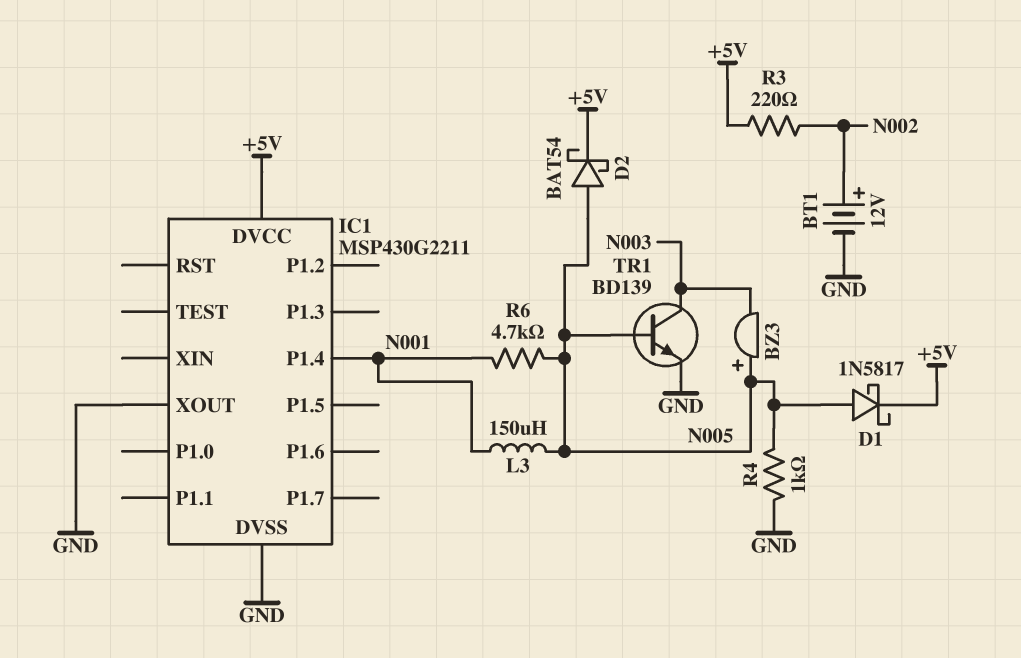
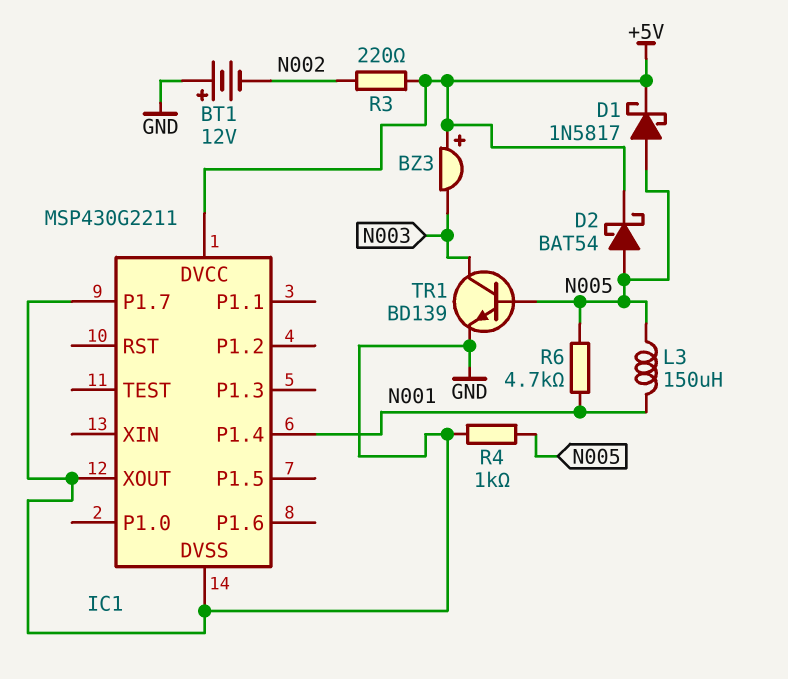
BT1: 12V (plus N002, minus GND) -> 12V (plus GND, minus N002)
BZ3: buzzer (plus N005, minus N003) -> buzzer (plus +5V, minus N003)
IC1 pin P1.7: none -> GND

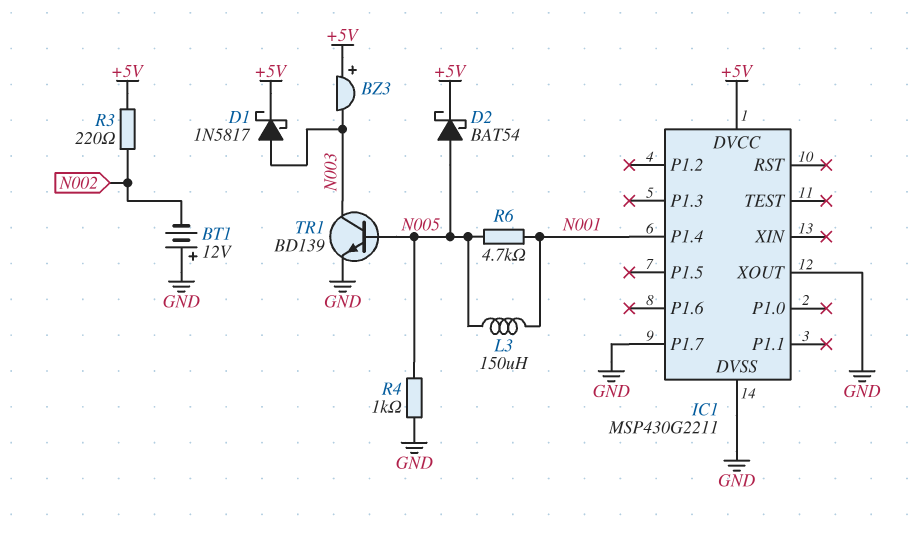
D1: schottky 1N5817 (A N005, K +5V) -> schottky 1N5817 (A N003, K +5V)

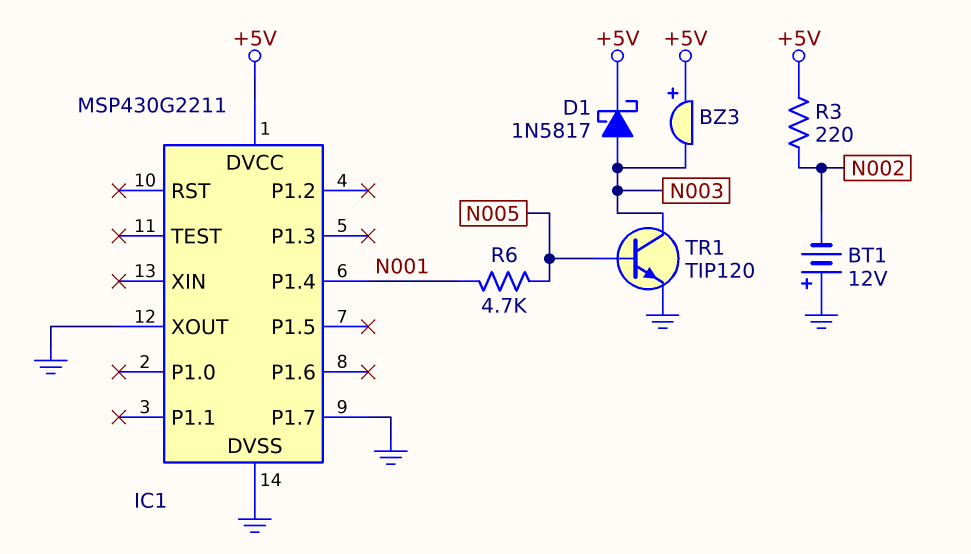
D2: schottky BAT54 (A N005, K +5V) -> none
L3: 150uH (N001, N005) -> none
R4: 1k (GND, N005) -> none
TR1: NPN BD139 (B N005, C N003, E GND) -> NPN TIP120 (B N005, C N003, E GND)

